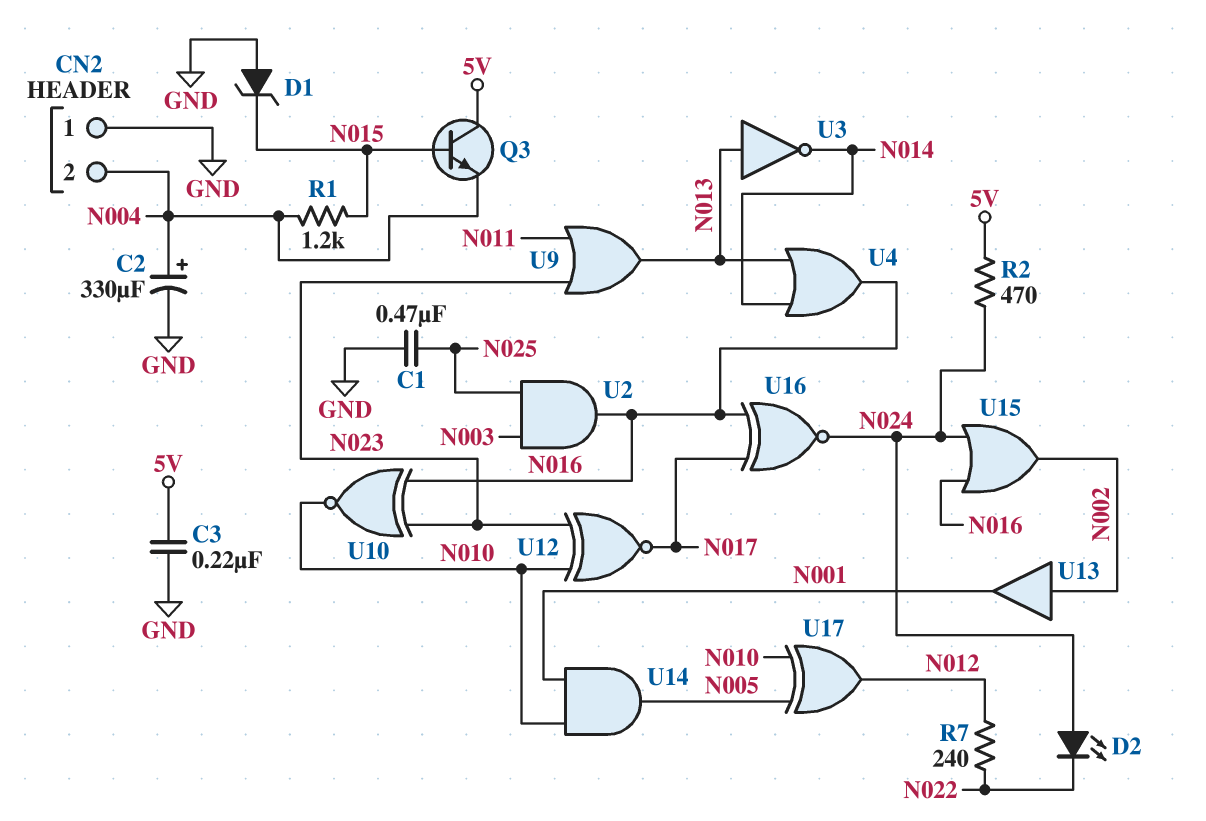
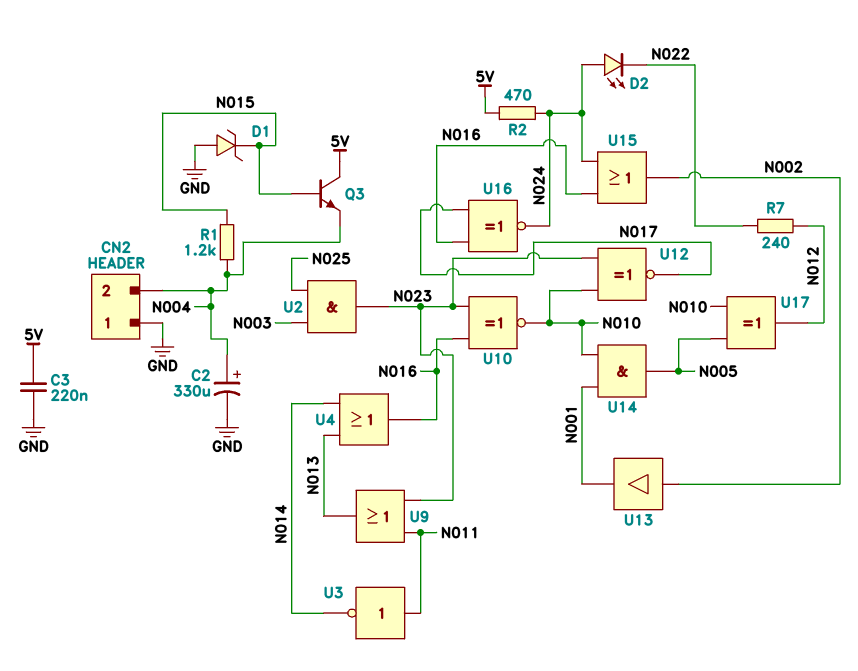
C1: 470nF (GND, N025) -> none
U2: AND (in N003, in N025, out N016) -> AND (in N003, in N025, out N023)
U3: NOT (in N013, out N014) -> NOT (in N011, out N014)

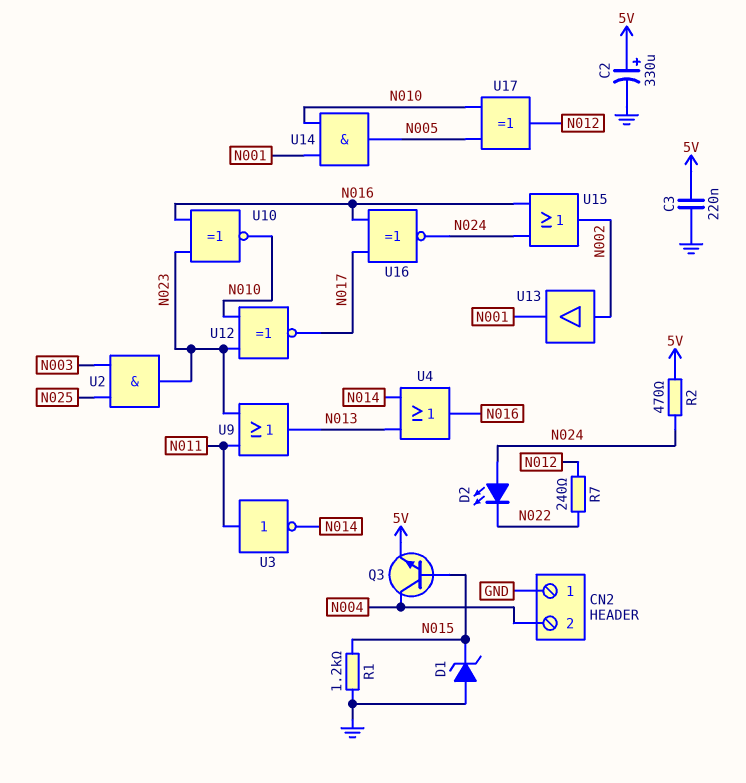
C2: 330uF (plus N004, minus GND) -> 330uF (plus 5V, minus GND)
Q3: NPN (B N015, C 5V, E N004) -> NPN (B N015, C N004, E 5V)
R1: 1.2k (N004, N015) -> 1.2k (GND, N015)

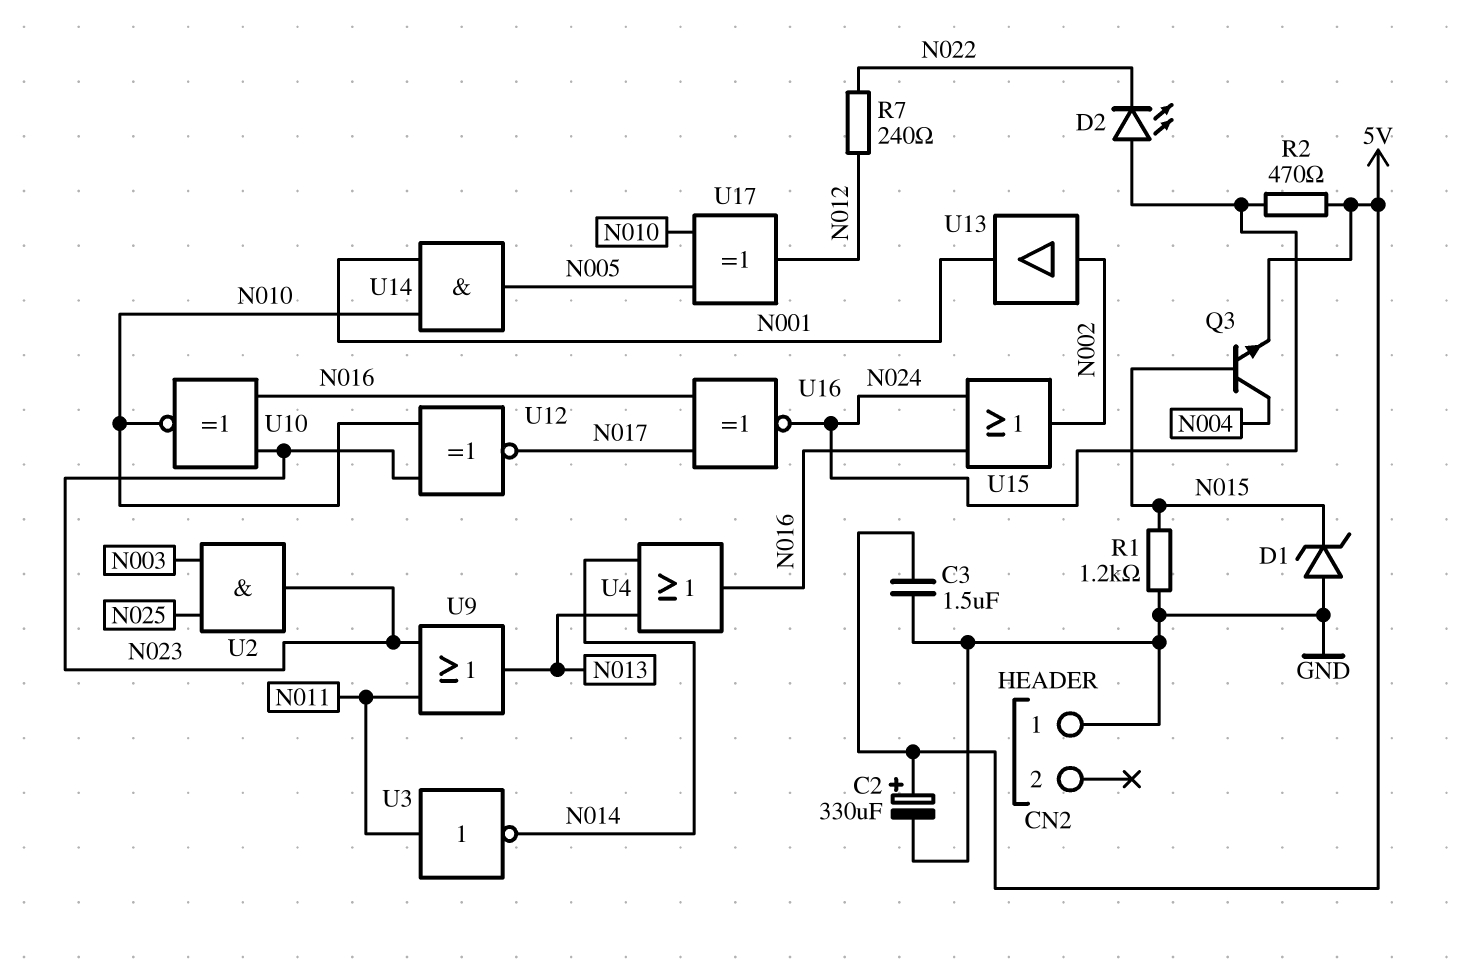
C3: 220nF (5V, GND) -> 1.5uF (5V, GND)
CN2 pin 2: N004 -> none

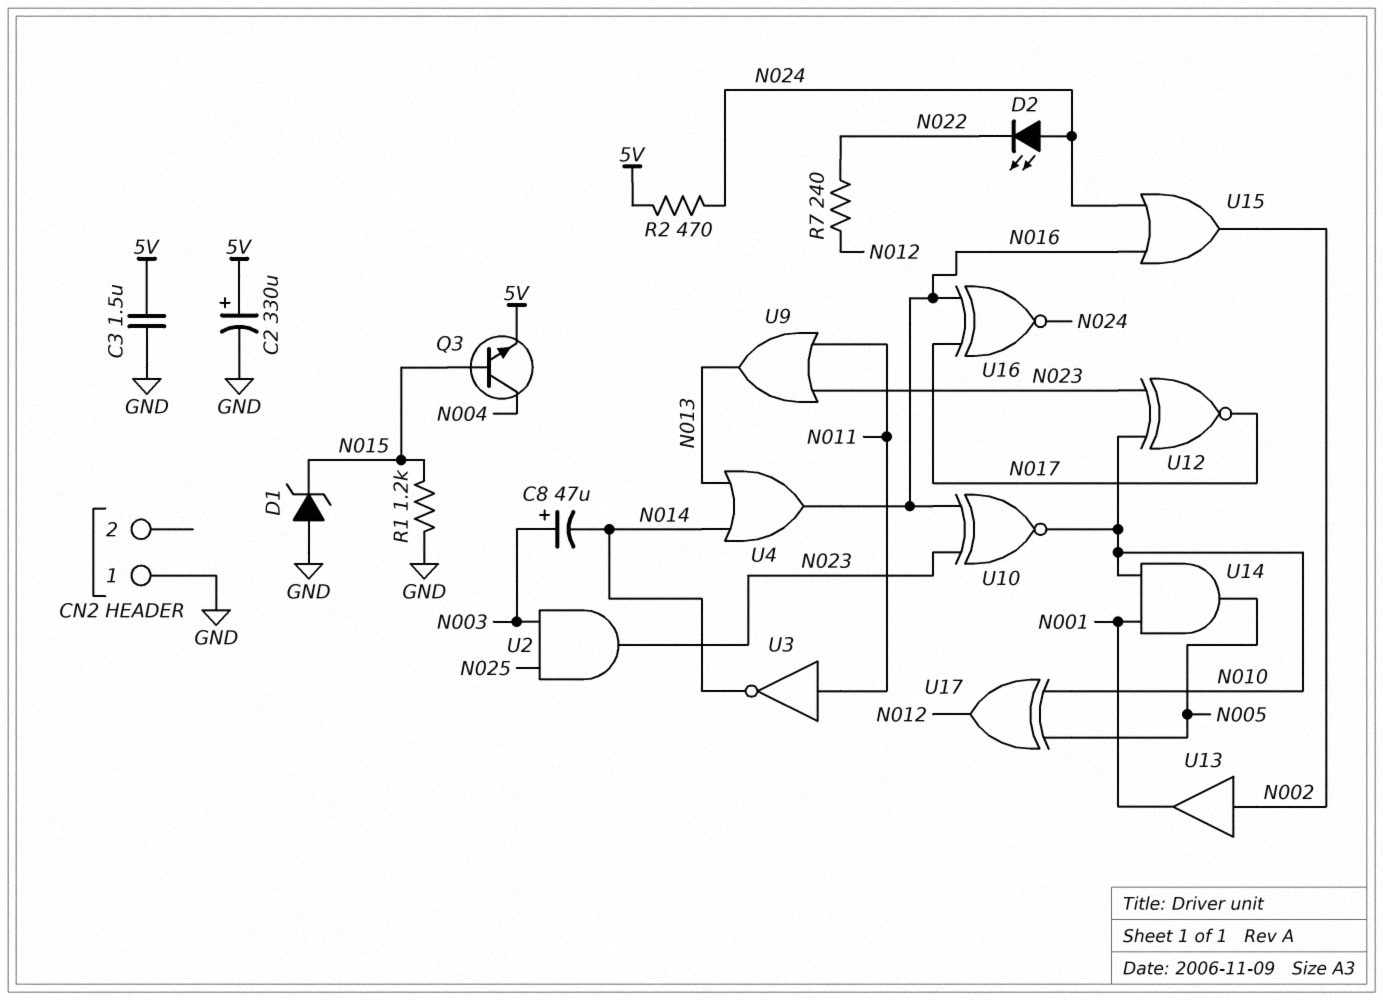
C8: none -> 47uF (plus N003, minus N014)

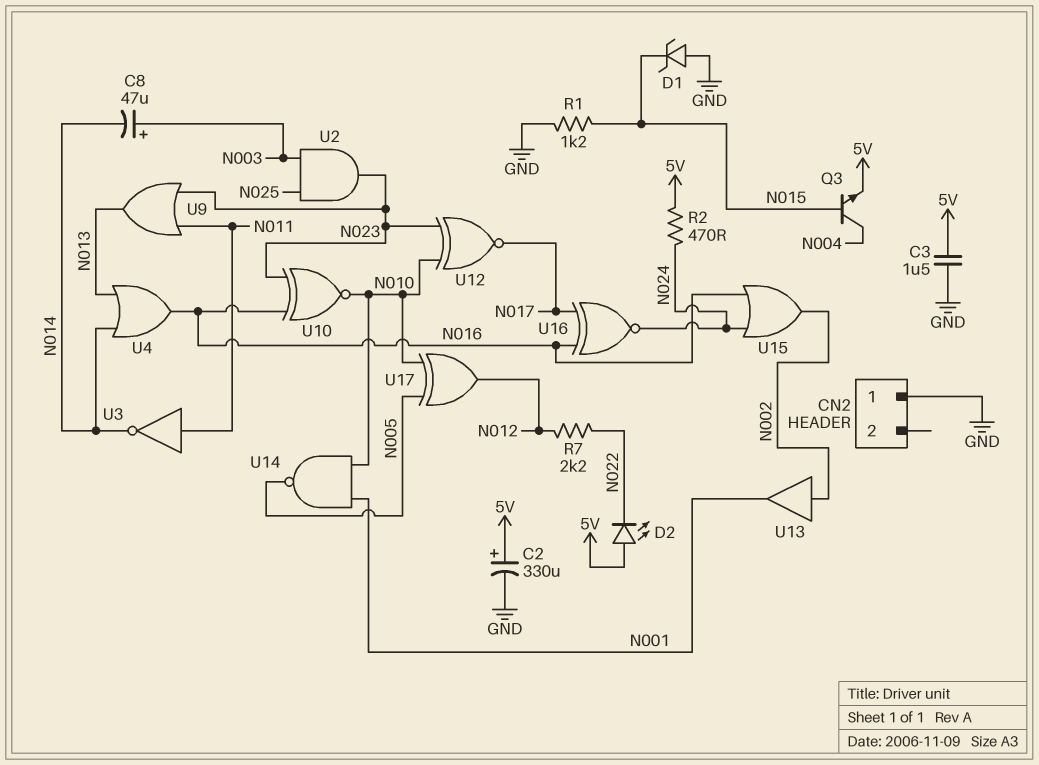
D2: LED (A N024, K N022) -> LED (A 5V, K N022)
R7: 240 (N012, N022) -> 2.2k (N012, N022)
U14: AND (in N001, in N010, out N005) -> NAND (in N001, in N010, out N005)

